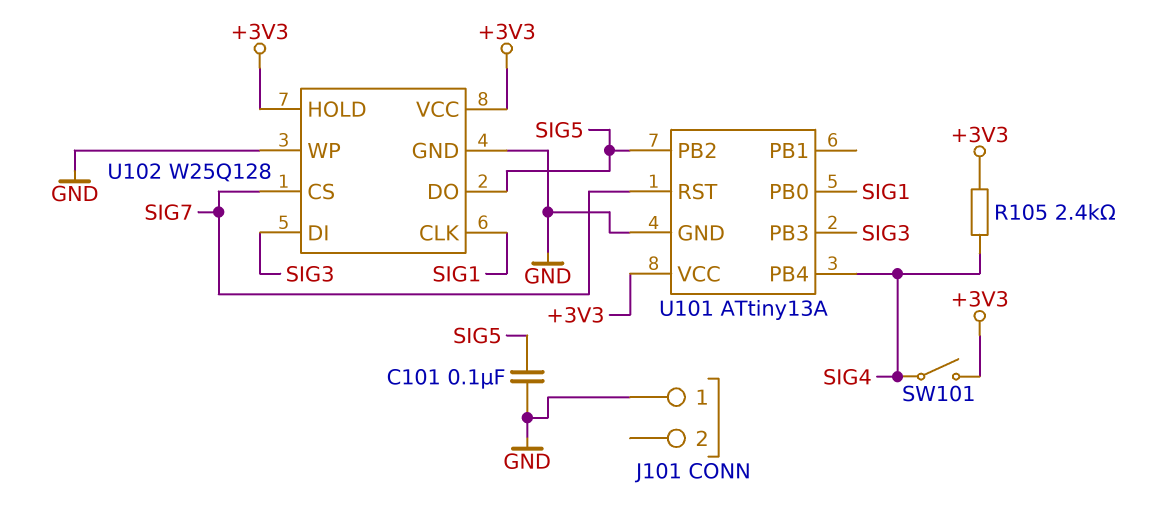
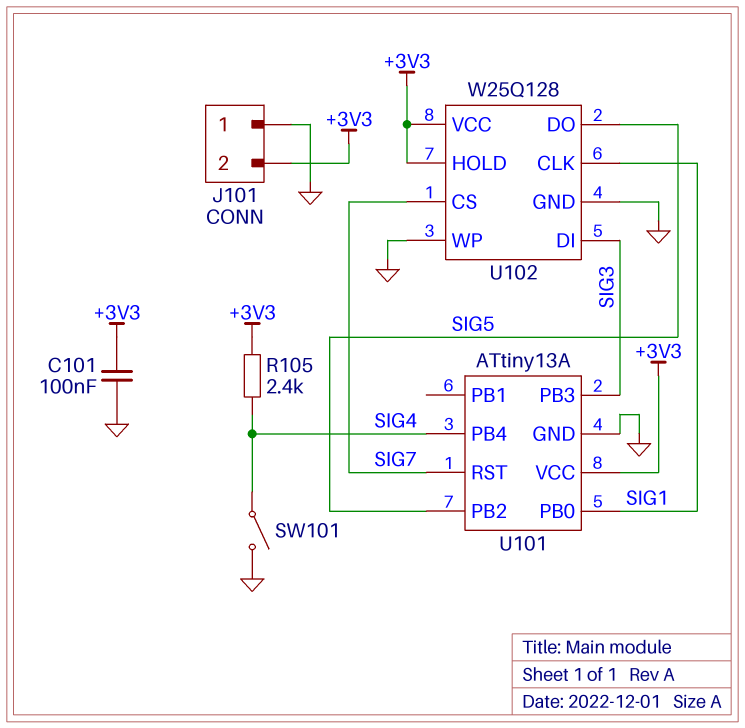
C101: 100nF (GND, SIG5) -> 100nF (+3V3, GND)
J101 pin 2: none -> +3V3
SW101: switch (+3V3, SIG4) -> switch (GND, SIG4)

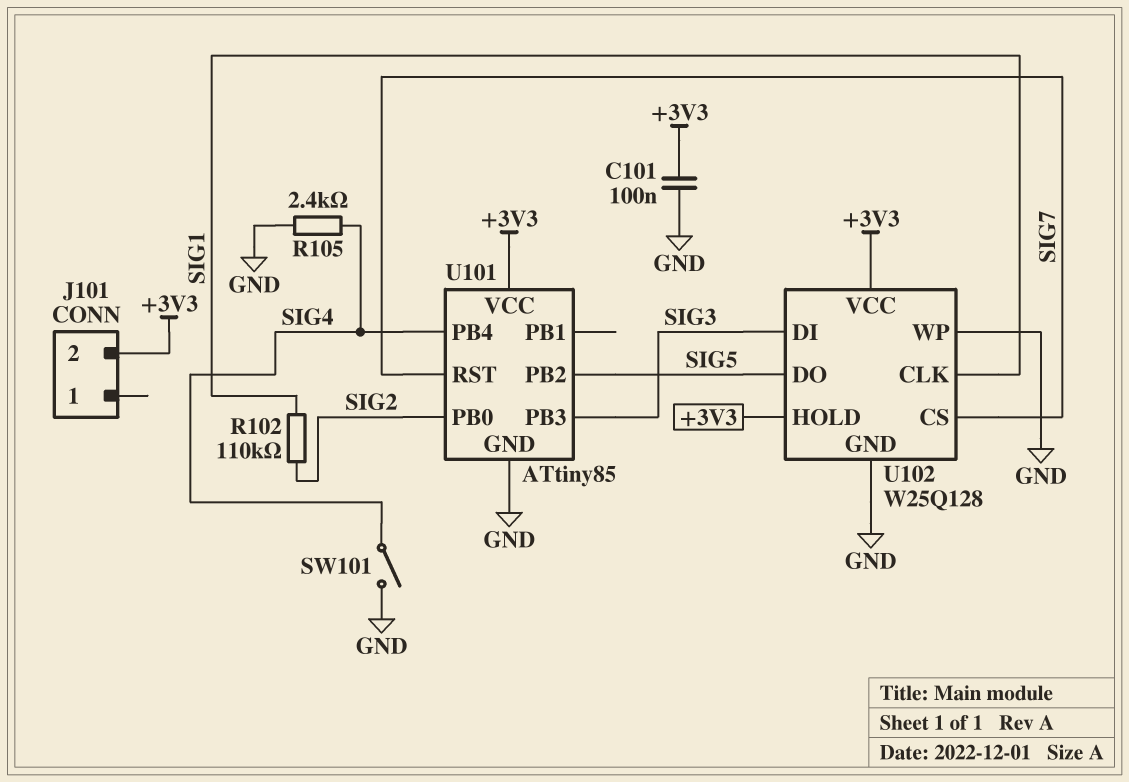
J101 pin 1: GND -> none
R102: none -> 110k (SIG1, SIG2)
R105: 2.4k (+3V3, SIG4) -> 2.4k (GND, SIG4)
U101: ATtiny13A -> ATtiny85
U101 pin PB0: SIG1 -> SIG2

